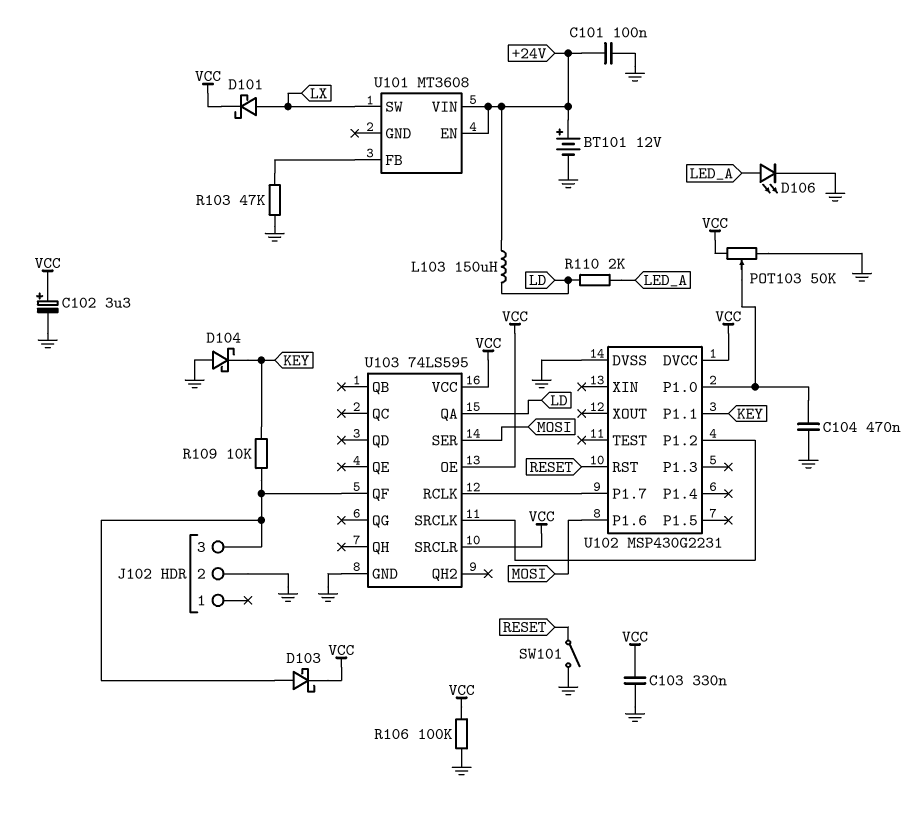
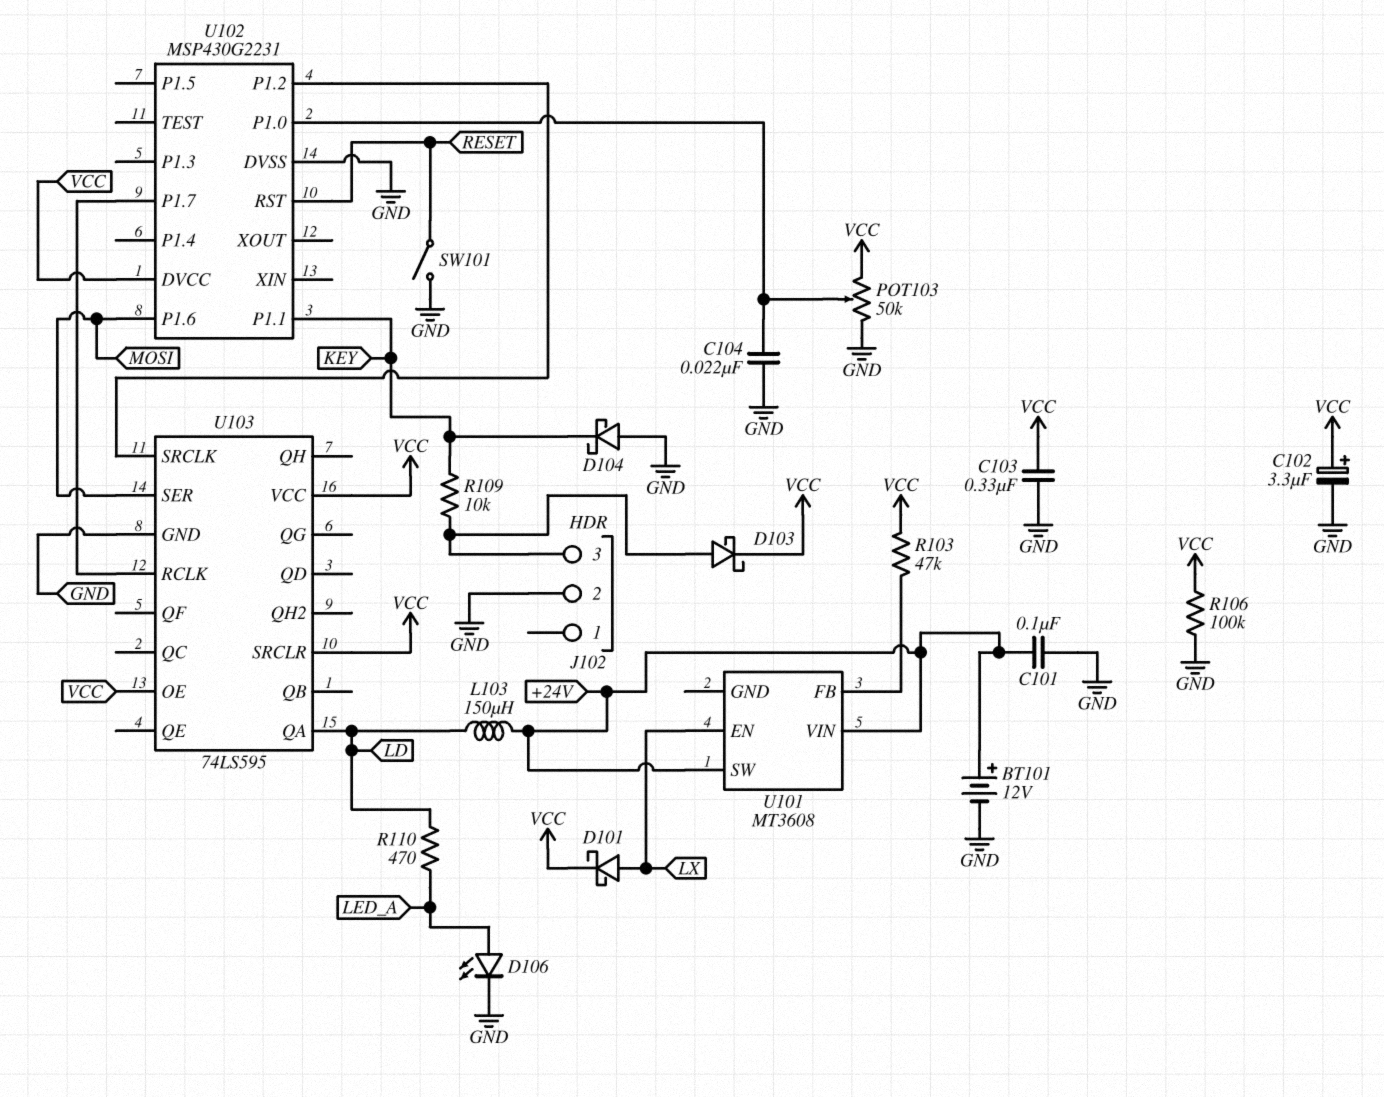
C104: 470nF (GND, U102/P1.0) -> 22nF (GND, U102/P1.0)
R103: 47k (GND, U101/FB) -> 47k (U101/FB, VCC)
R110: 2k (LD, LED_A) -> 470 (LD, LED_A)
U101 pin EN: +24V -> LX
U101 pin SW: LX -> +24V
U103 pin QF: J102/3 -> none

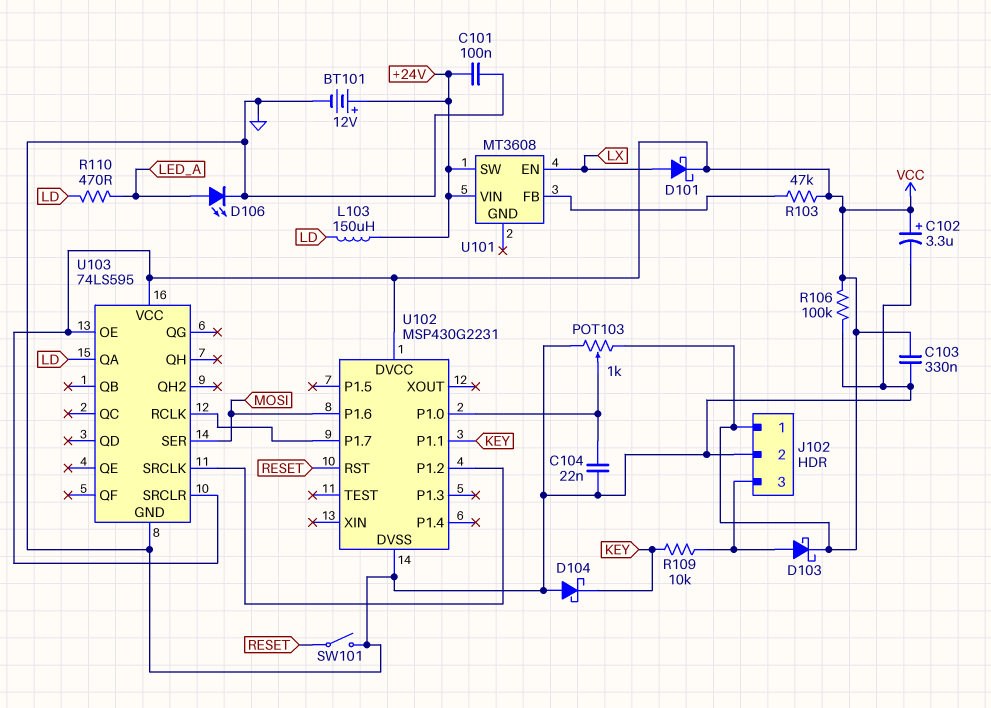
J102 pin 1: none -> VCC
POT103: 50k (GND, VCC, wiper U102/P1.0) -> 1k (GND, VCC, wiper U102/P1.0)

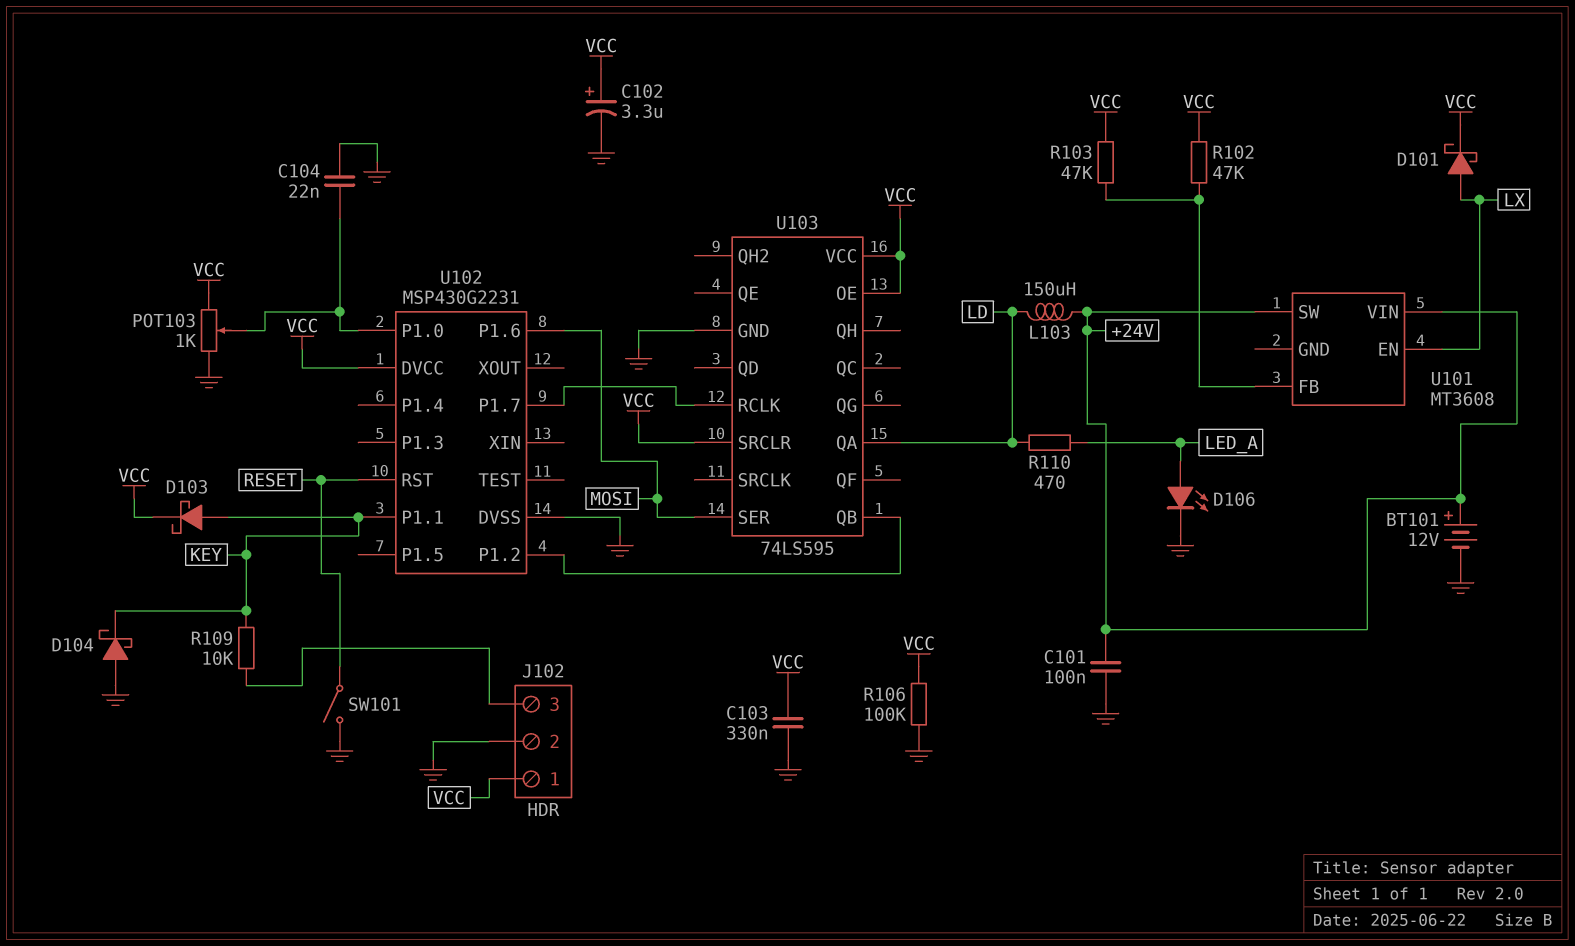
D103: schottky (A J102/3, K VCC) -> schottky (A KEY, K VCC)
R102: none -> 47k (U101/FB, VCC)
U103 pin QB: none -> U102/P1.2
U103 pin SRCLK: U102/P1.2 -> none

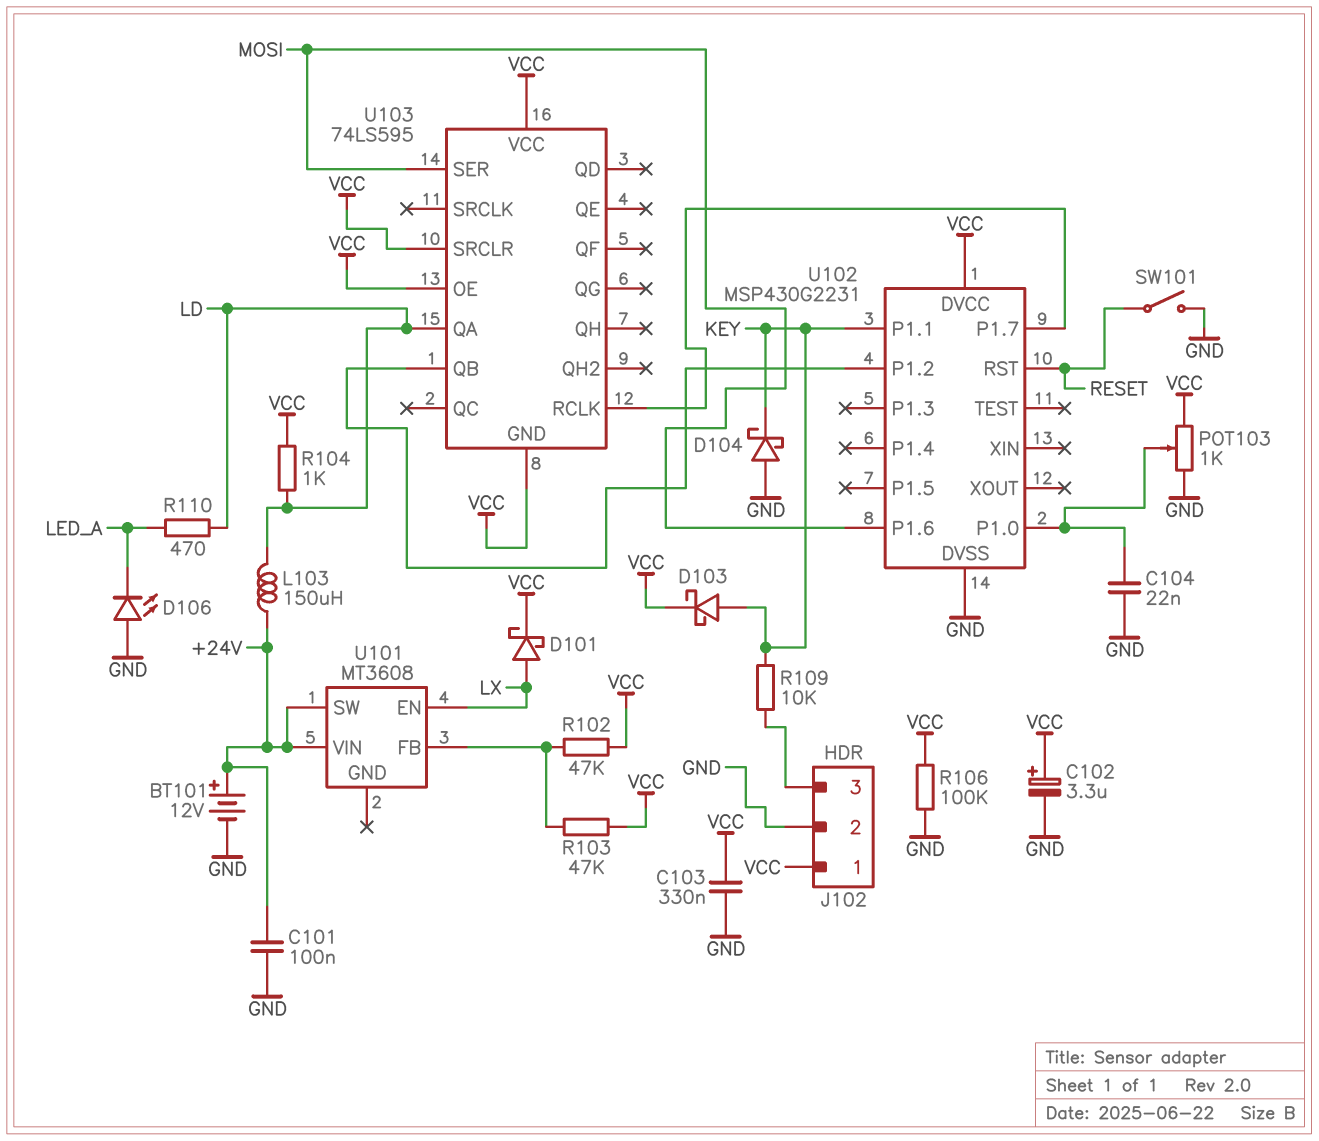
D106: LED (A LED_A, K GND) -> LED (A GND, K LED_A)
R104: none -> 1k (LD, VCC)
U103 pin GND: GND -> VCC

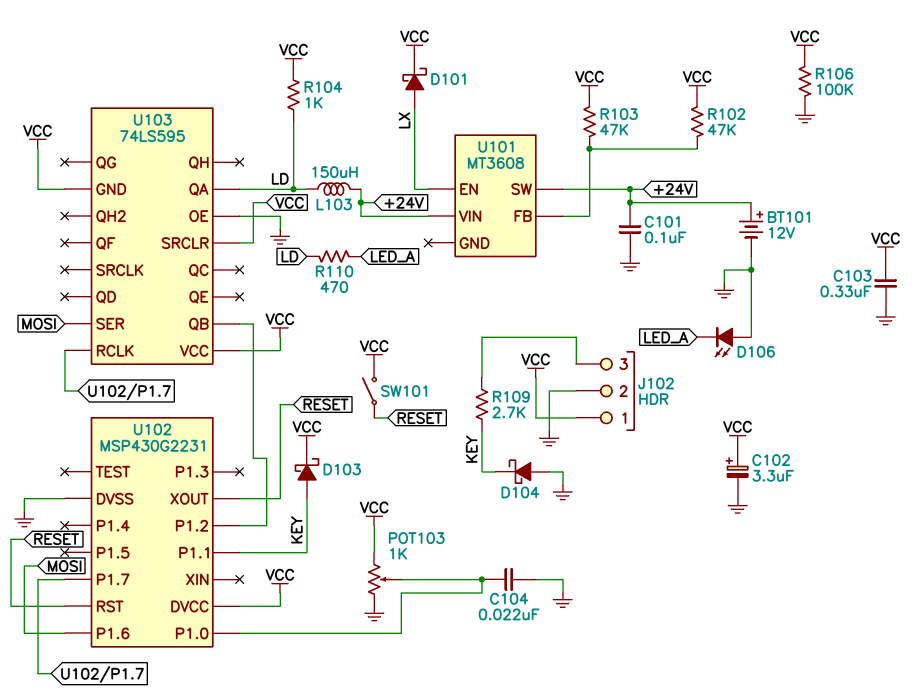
R109: 10k (J102/3, KEY) -> 2.7k (J102/3, KEY)
SW101: switch (GND, RESET) -> switch (RESET, VCC)
U102 pin XOUT: none -> RESET
U103 pin OE: VCC -> GND

